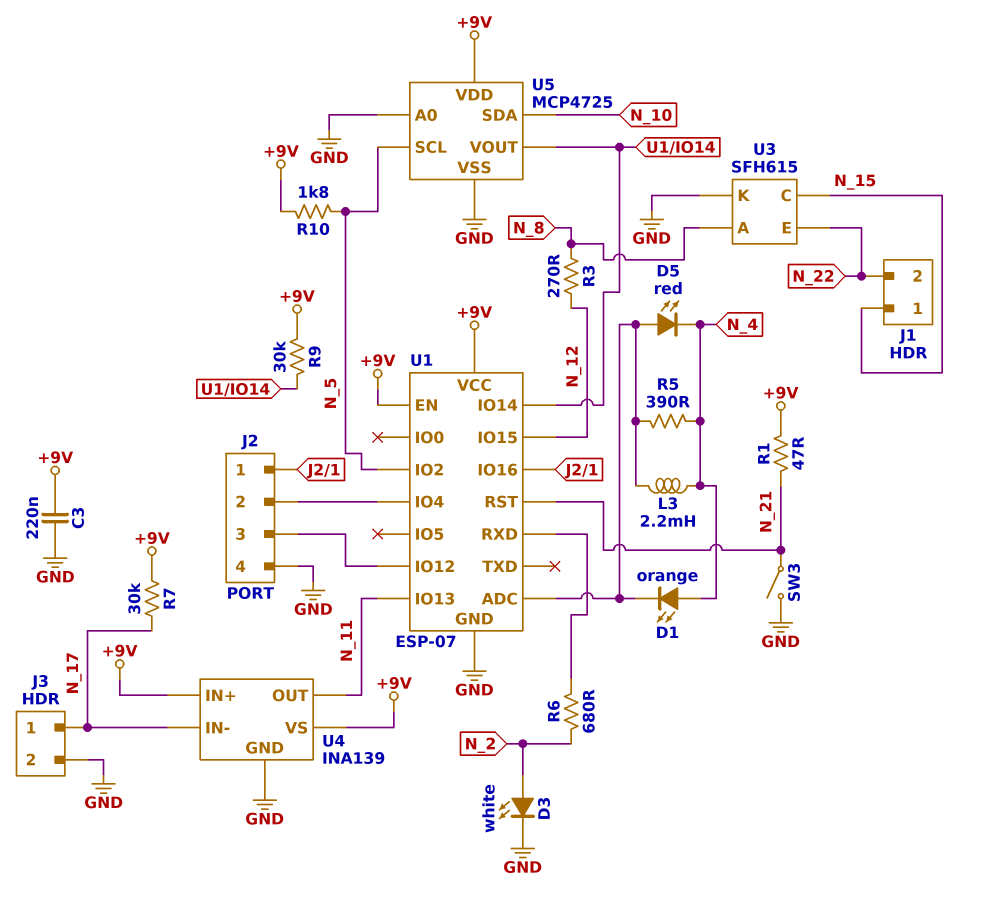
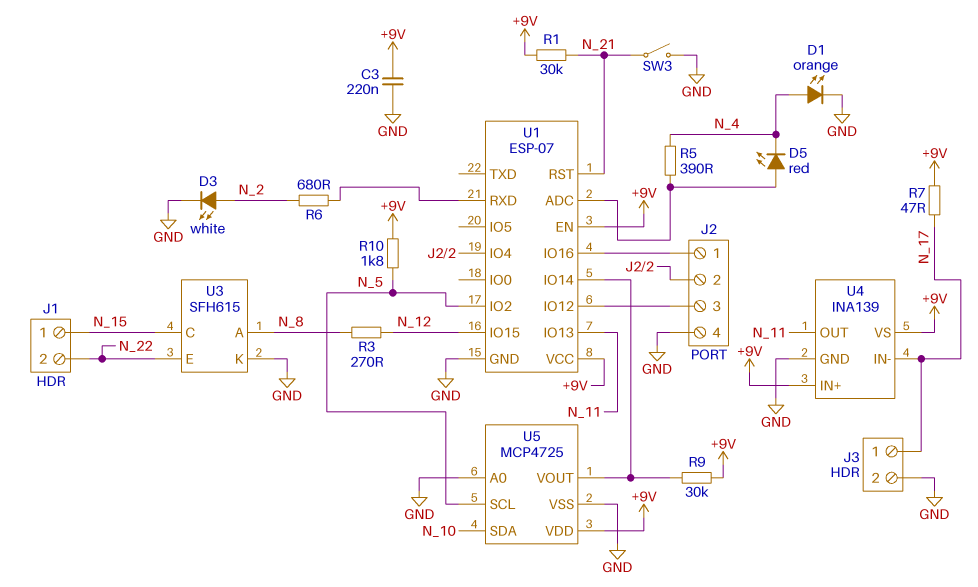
D1: LED orange (A N_4, K U1/ADC) -> LED orange (A N_4, K GND)
L3: 2.2mH (N_4, U1/ADC) -> none
R1: 47 (+9V, N_21) -> 30k (+9V, N_21)
R7: 30k (+9V, N_17) -> 47 (+9V, N_17)

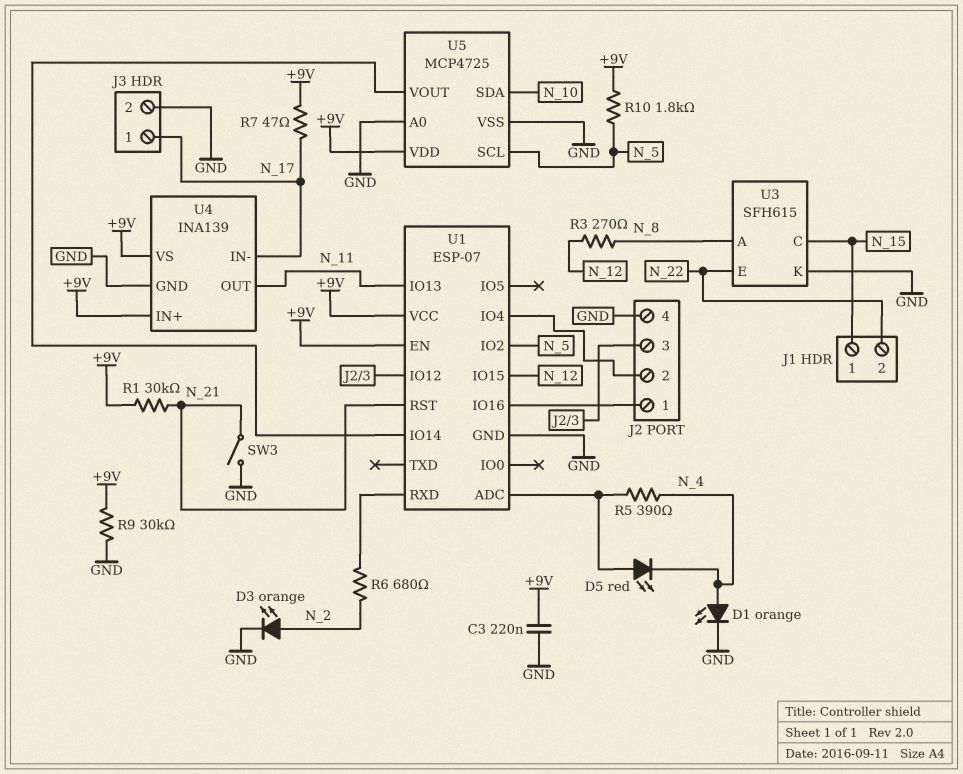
D3: LED white (A N_2, K GND) -> LED orange (A N_2, K GND)
R9: 30k (+9V, U1/IO14) -> 30k (+9V, GND)

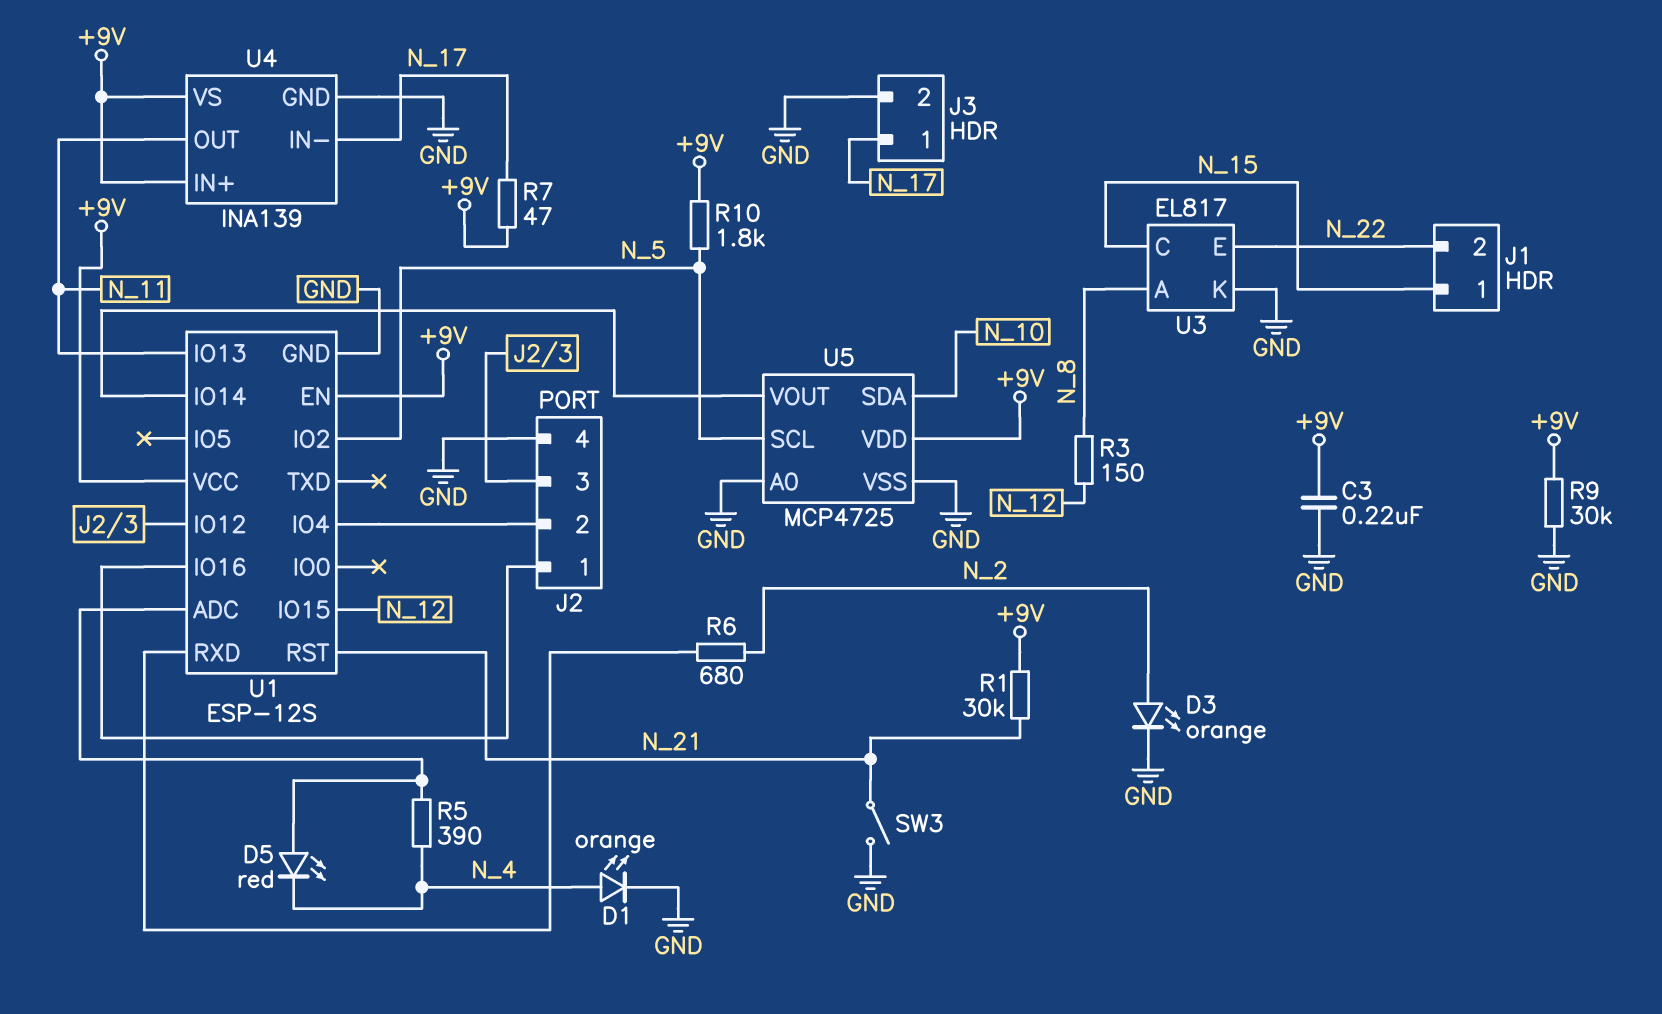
R3: 270 (N_8, N_12) -> 150 (N_8, N_12)
U1: ESP-07 -> ESP-12S
U3: SFH615 -> EL817

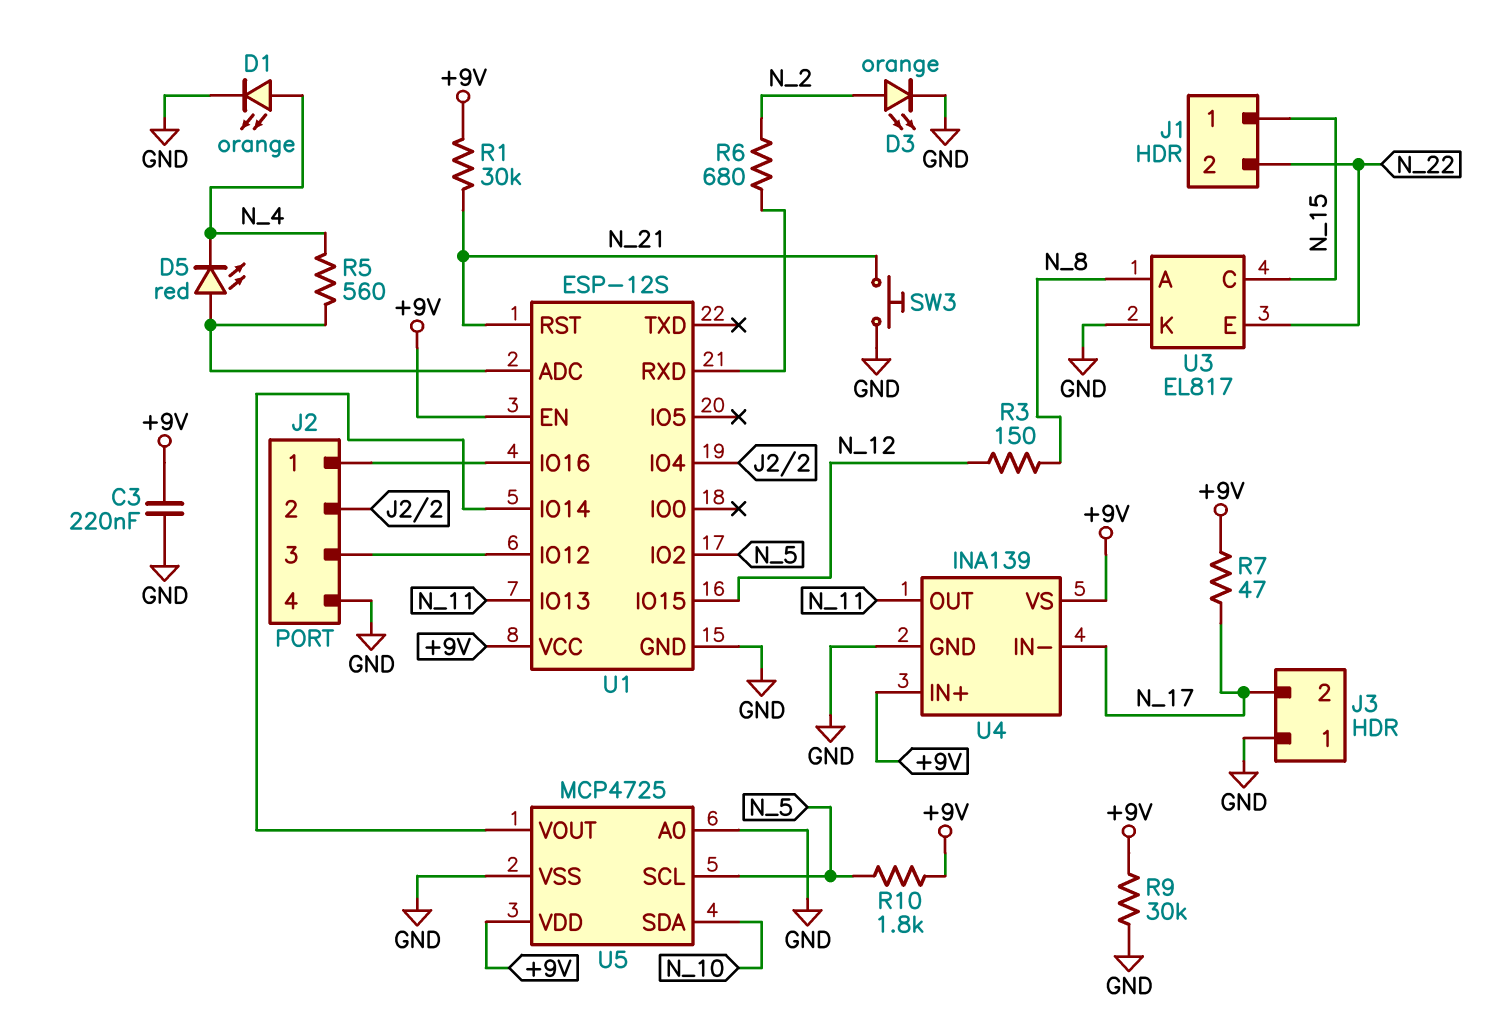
J3 pin 1: N_17 -> GND
J3 pin 2: GND -> N_17
R5: 390 (N_4, U1/ADC) -> 560 (N_4, U1/ADC)
SW3: switch (GND, N_21) -> button (GND, N_21)

